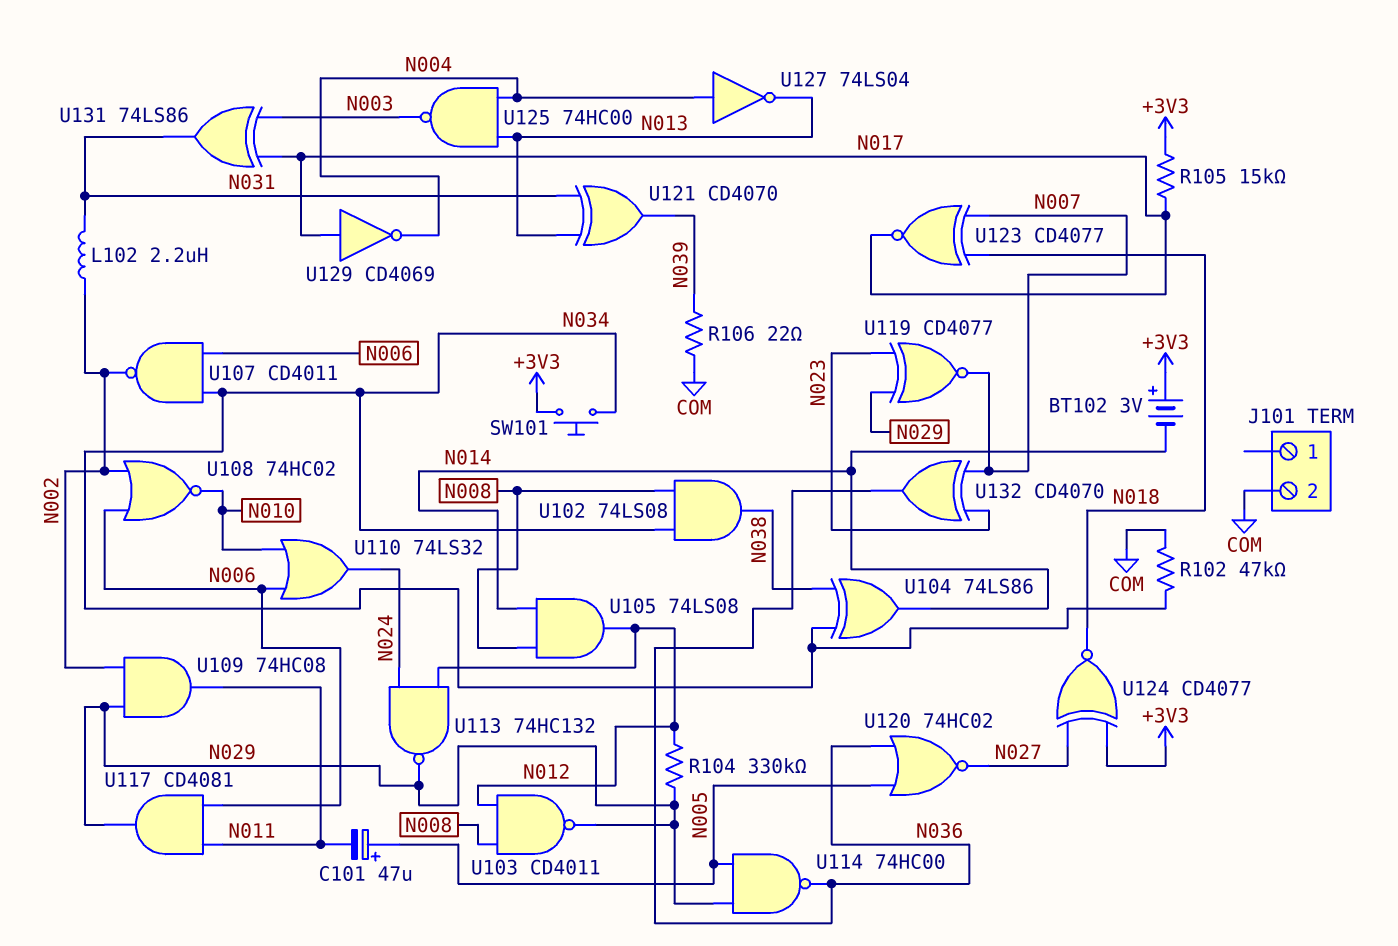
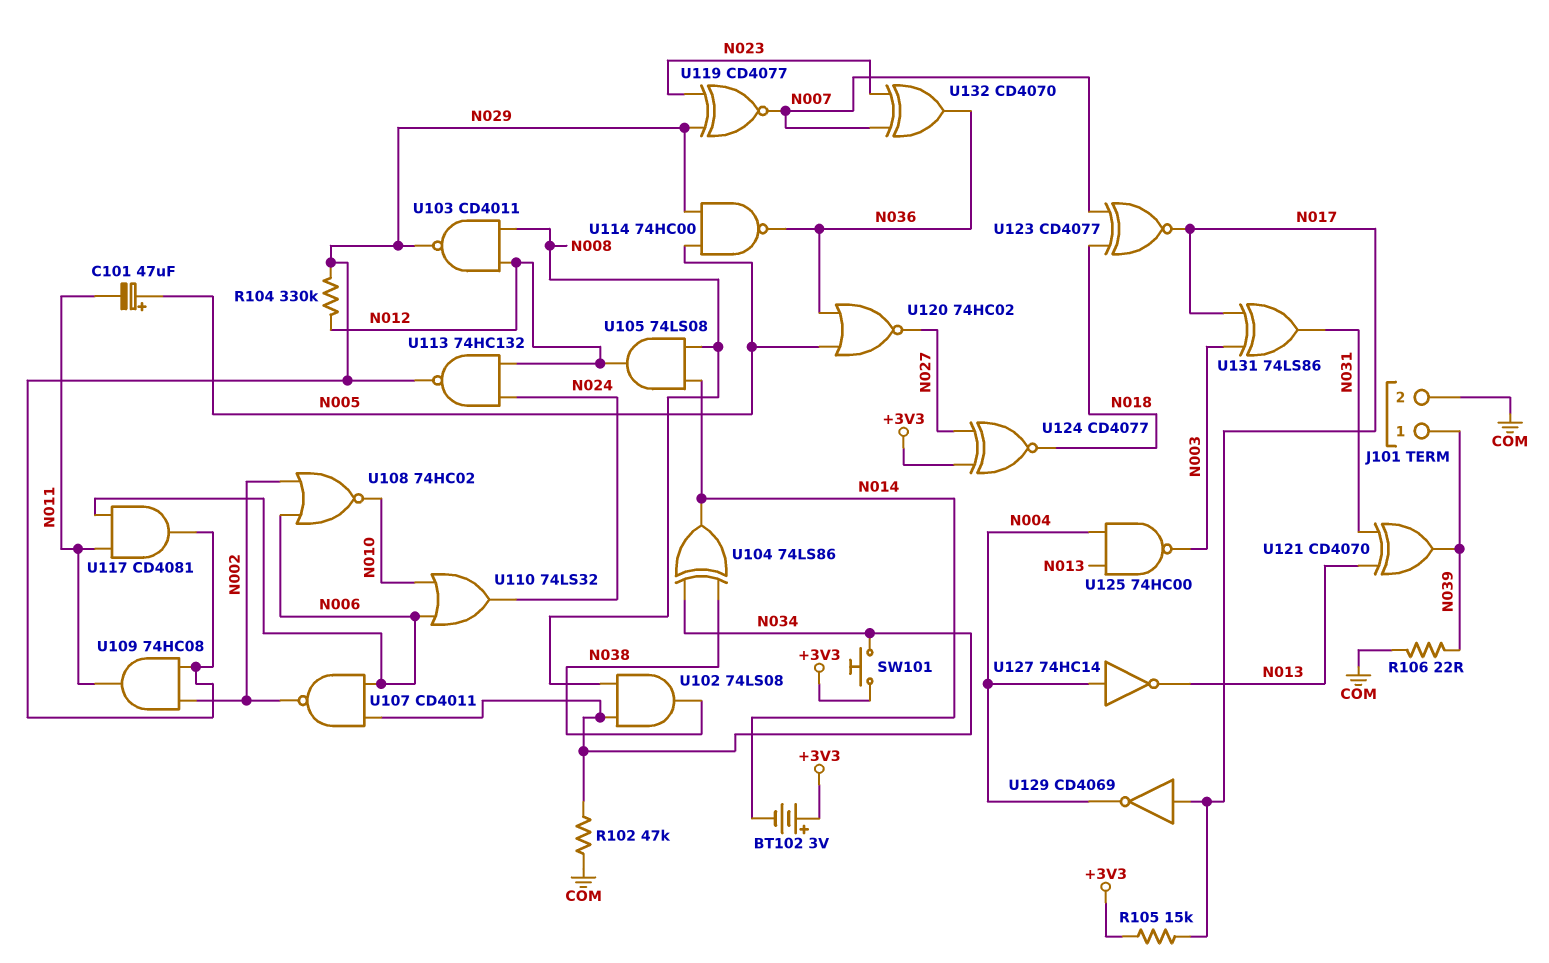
J101 pin 1: none -> N039
L102: 2.2uH (N002, N031) -> none
U127: NOT 74LS04 (in N004, out N013) -> NOT 74HC14 (in N004, out N013)

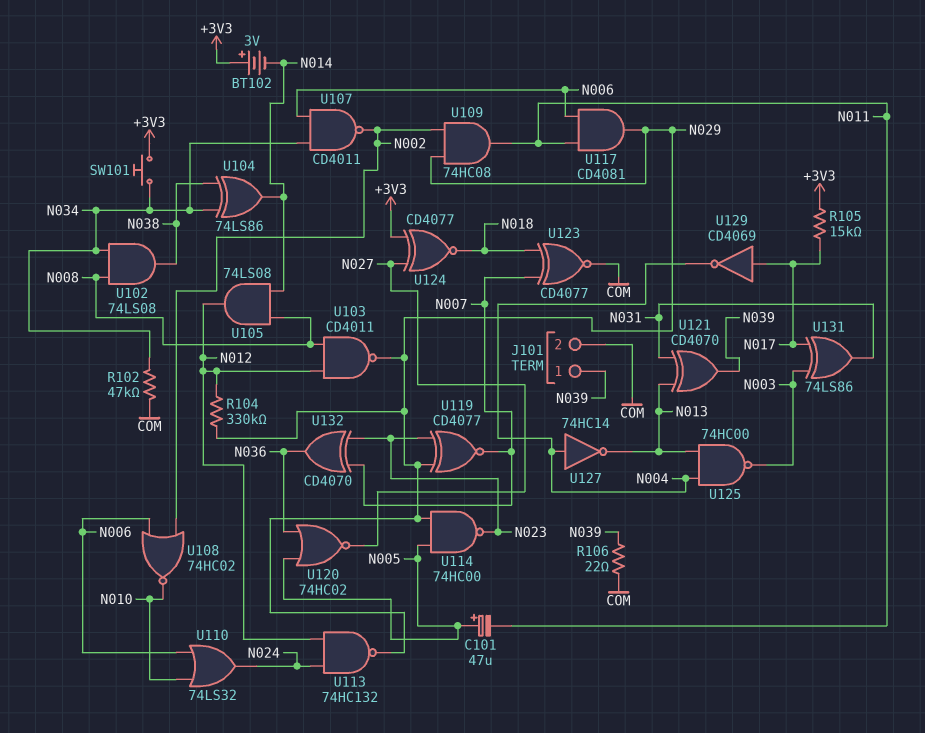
U114: NAND 74HC00 (in N005, in N029, out N036) -> NAND 74HC00 (in N005, in N029, out N023)
U123: XNOR CD4077 (in N007, in N018, out N017) -> XNOR CD4077 (in N007, in N018, out COM)

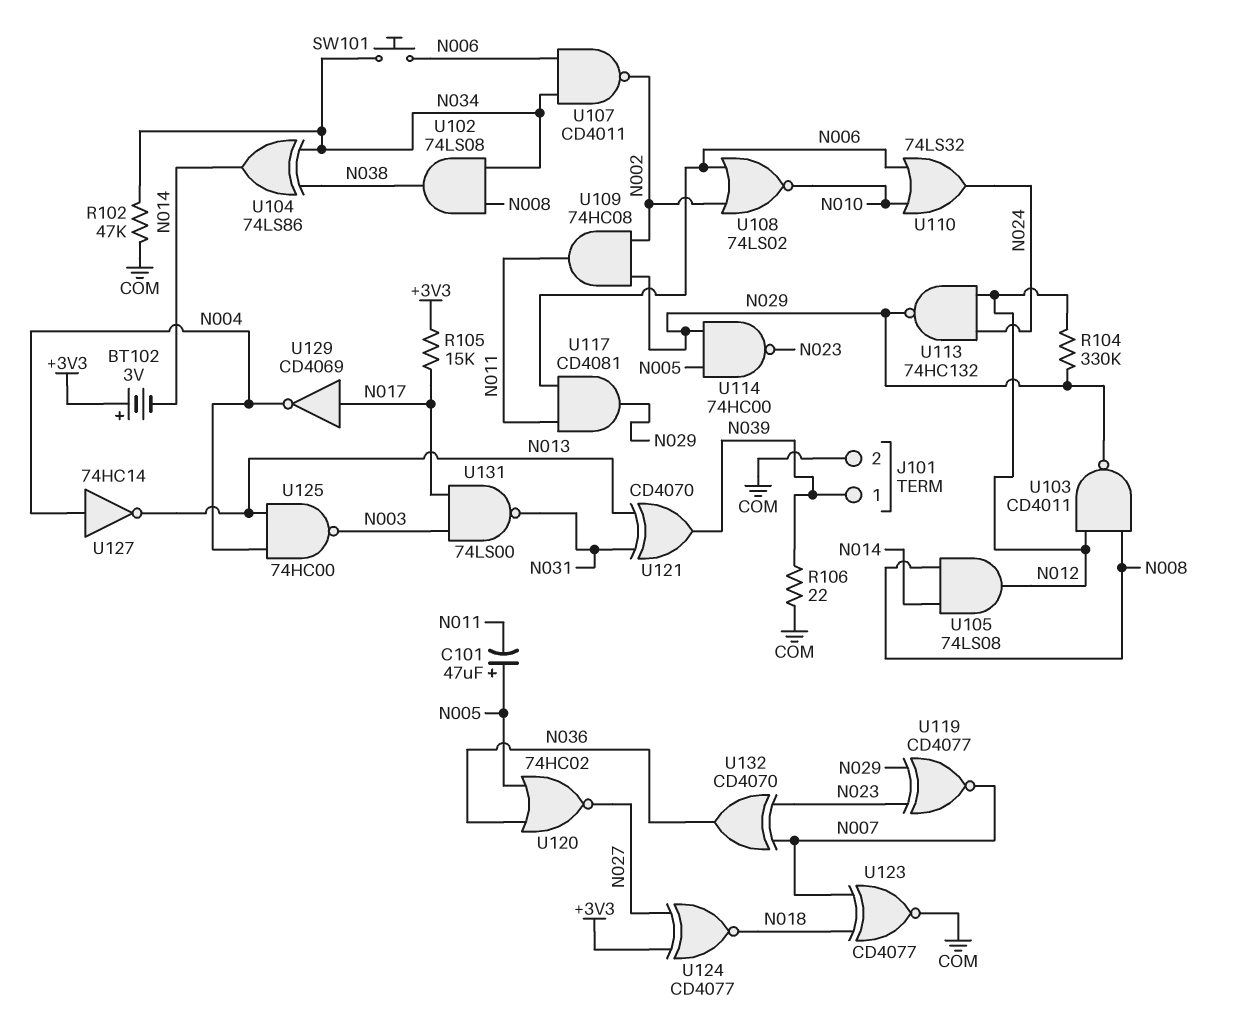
SW101: button (+3V3, N034) -> button (N006, N034)
U108: NOR 74HC02 (in N002, in N006, out N010) -> NOR 74LS02 (in N002, in N006, out N010)
U131: XOR 74LS86 (in N003, in N017, out N031) -> NAND 74LS00 (in N003, in N017, out N031)

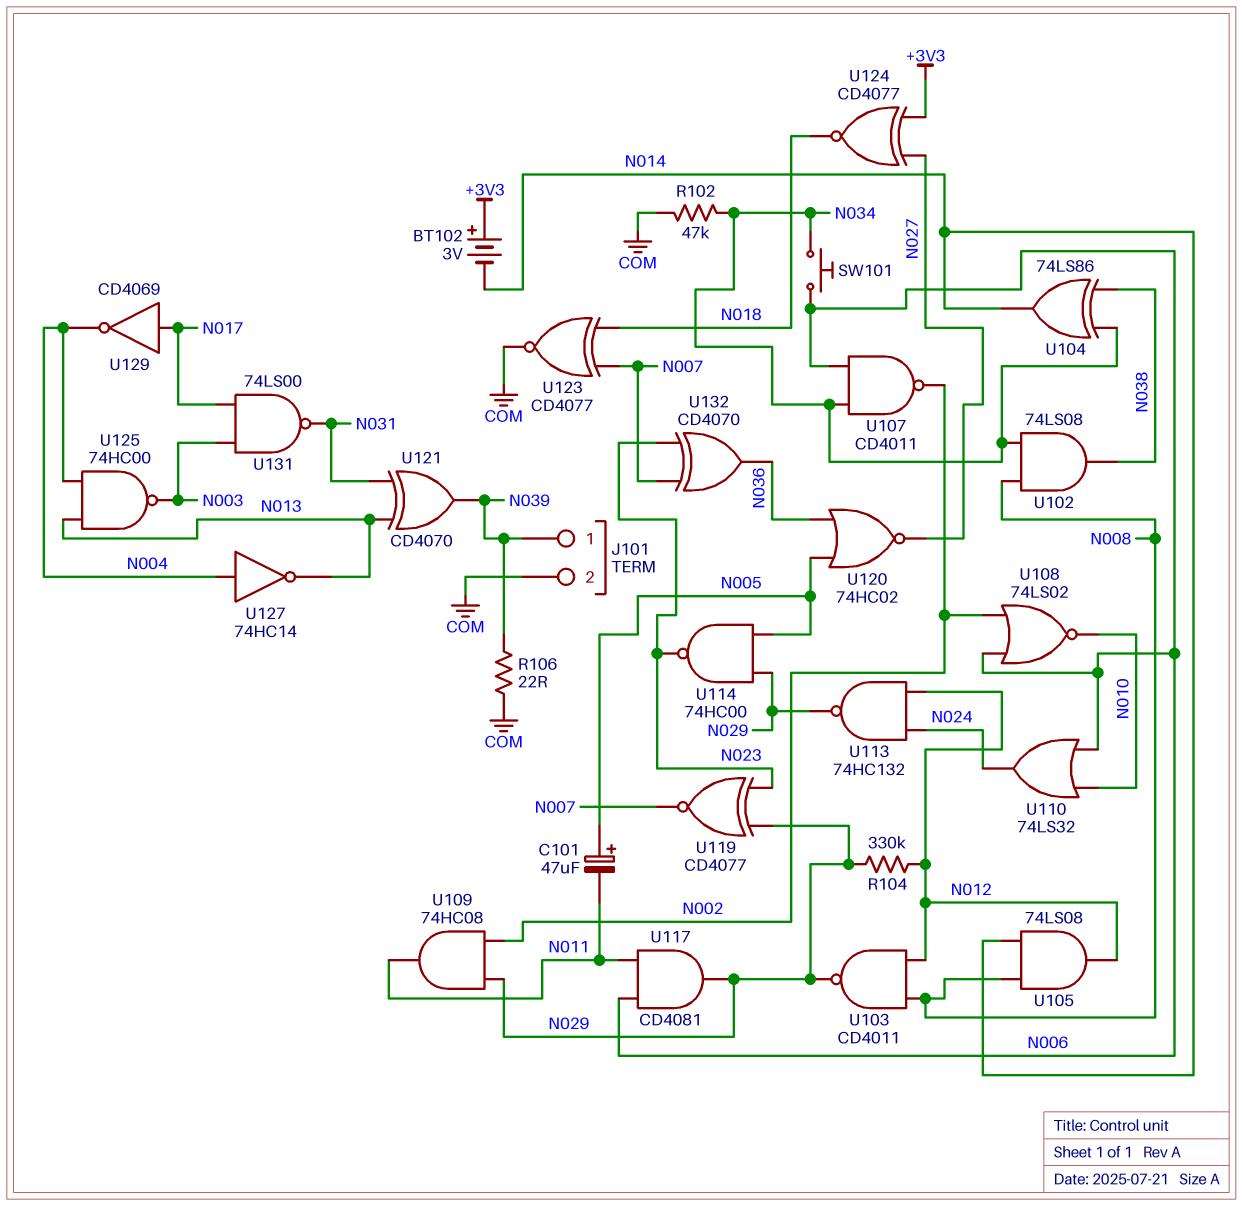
R105: 15k (+3V3, N017) -> none

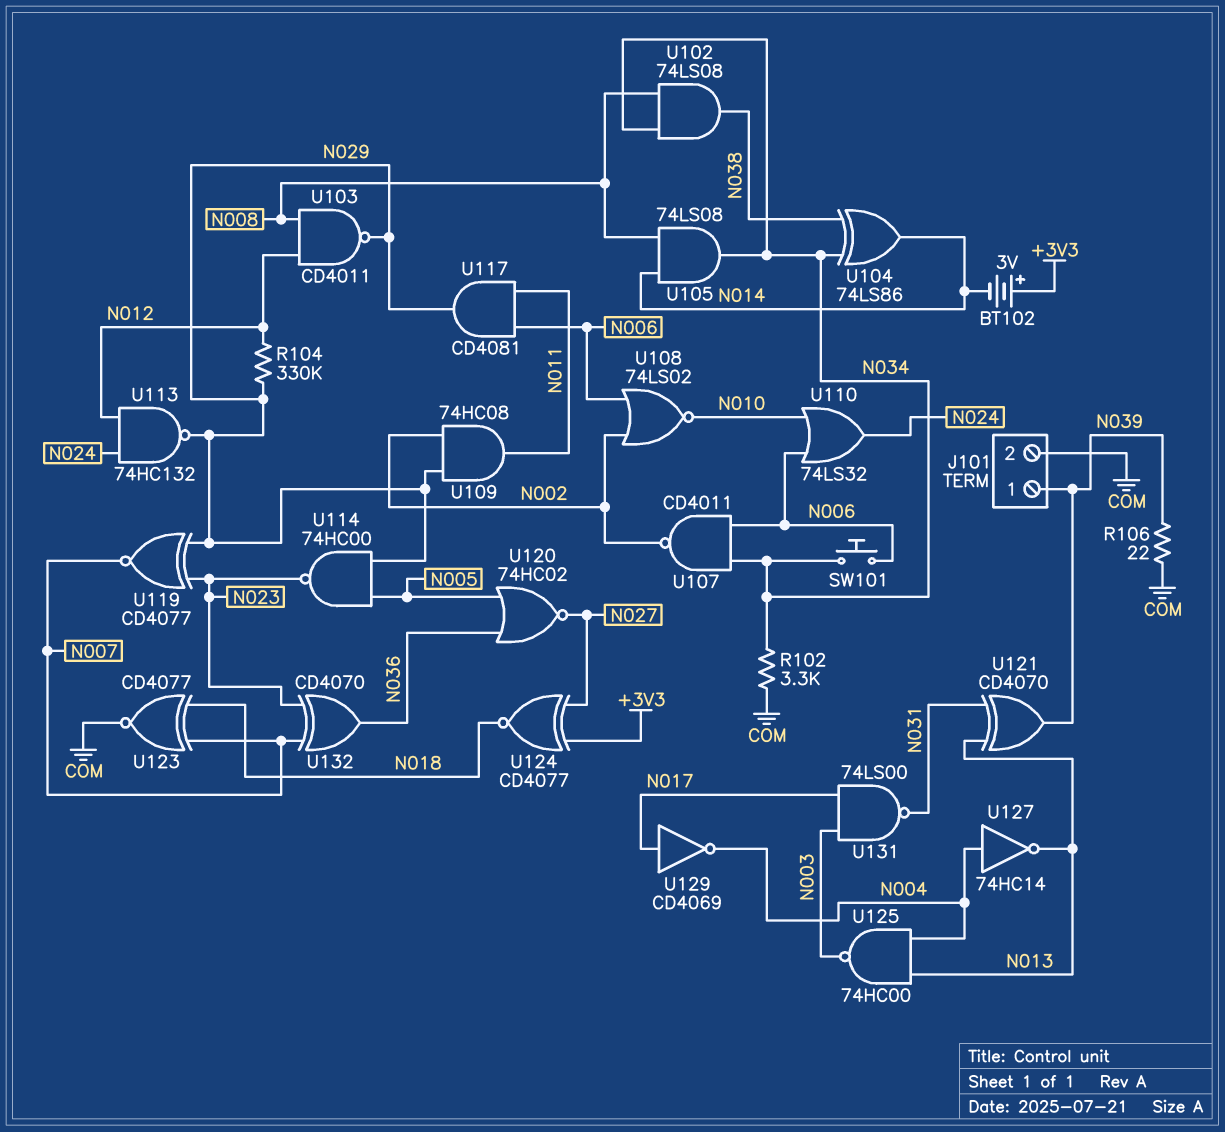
C101: 47uF (plus N005, minus N011) -> none
R102: 47k (COM, N034) -> 3.3k (COM, N034)
U105: AND 74LS08 (in N008, in N014, out N012) -> AND 74LS08 (in N008, in N014, out N034)

